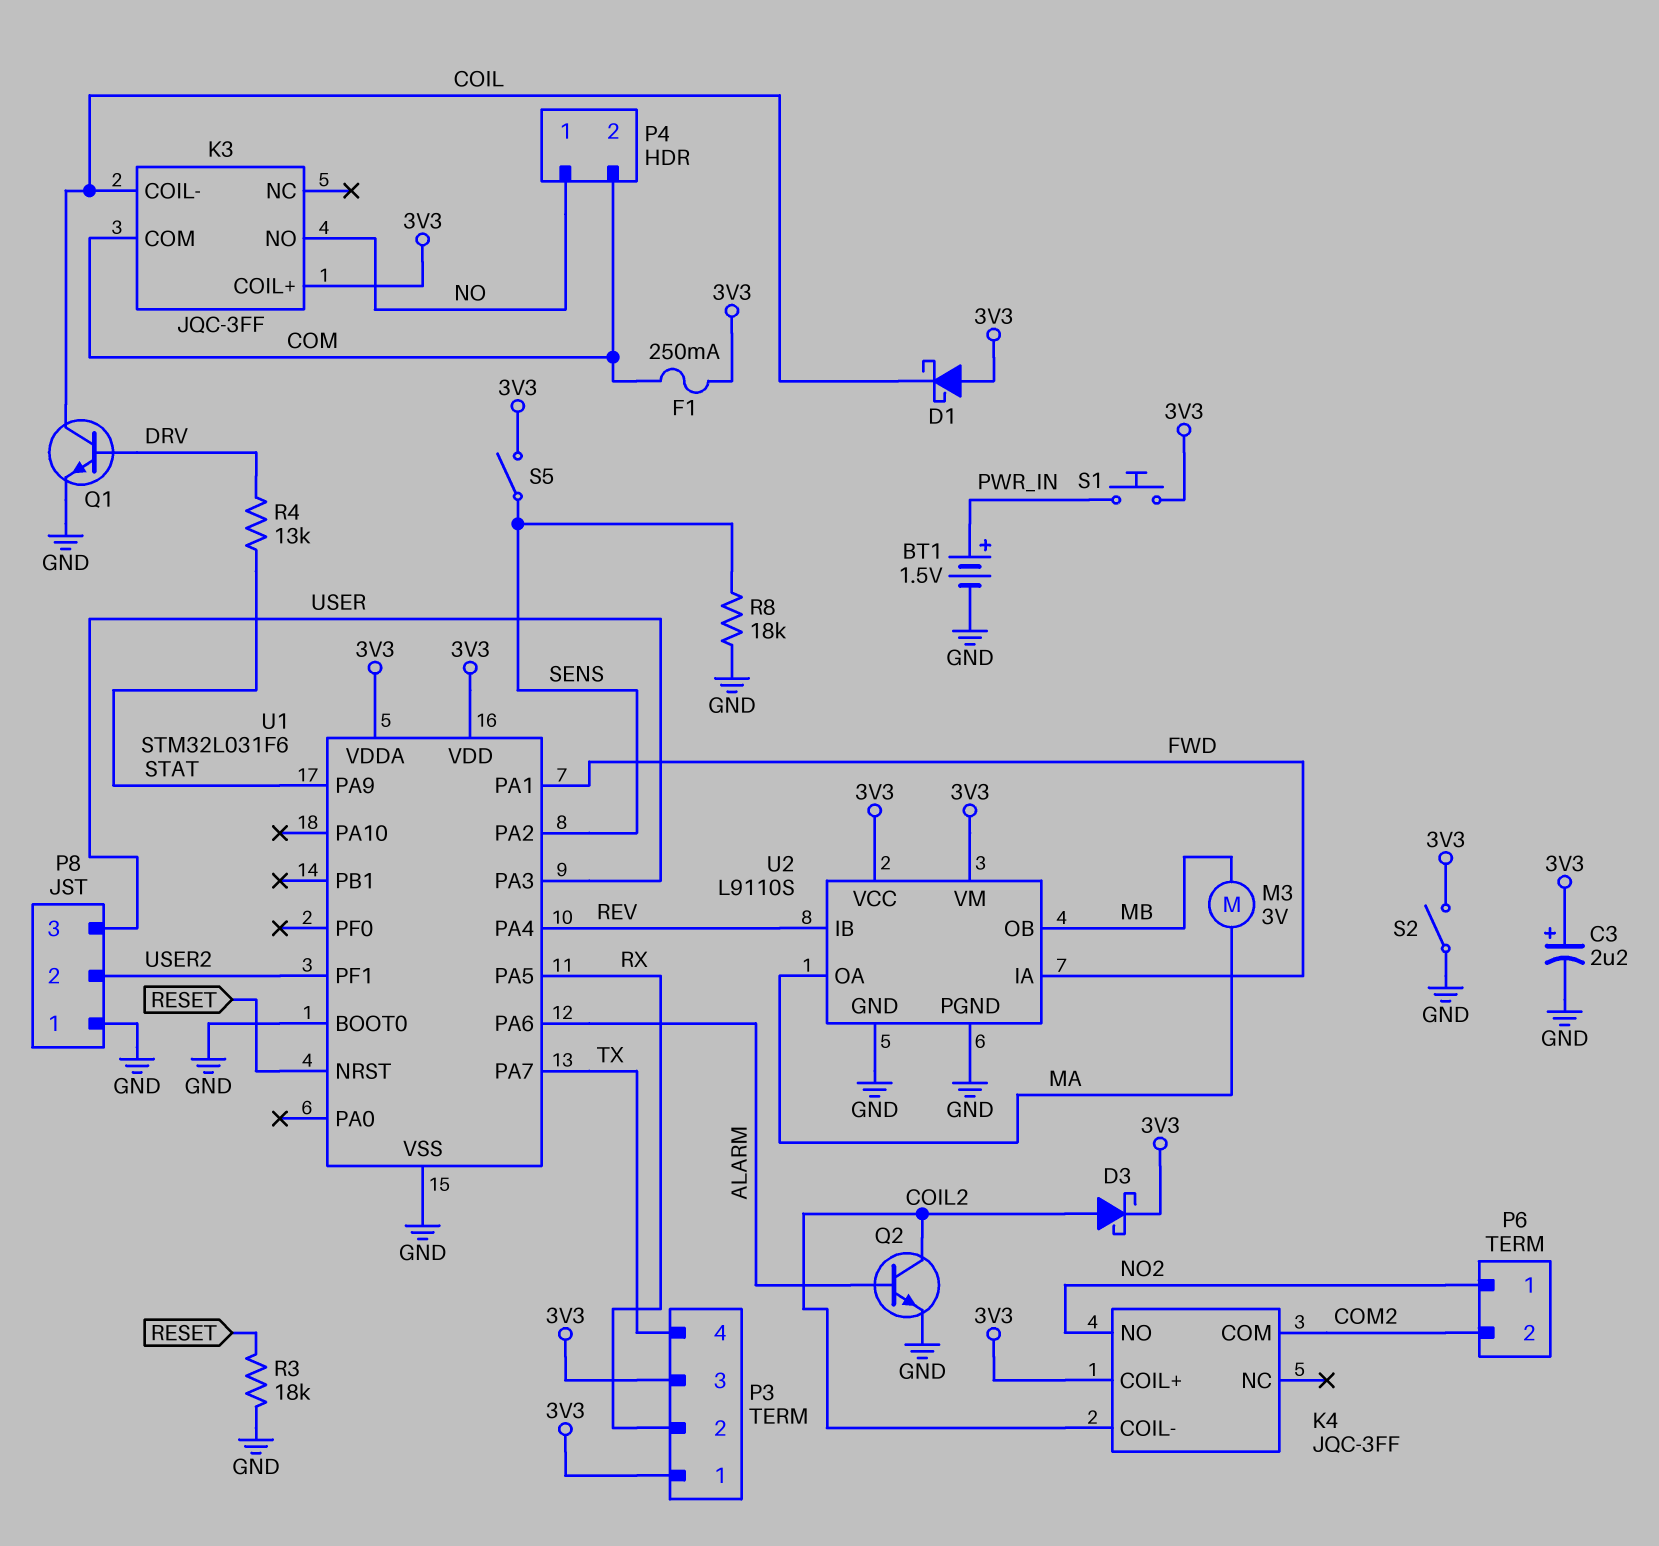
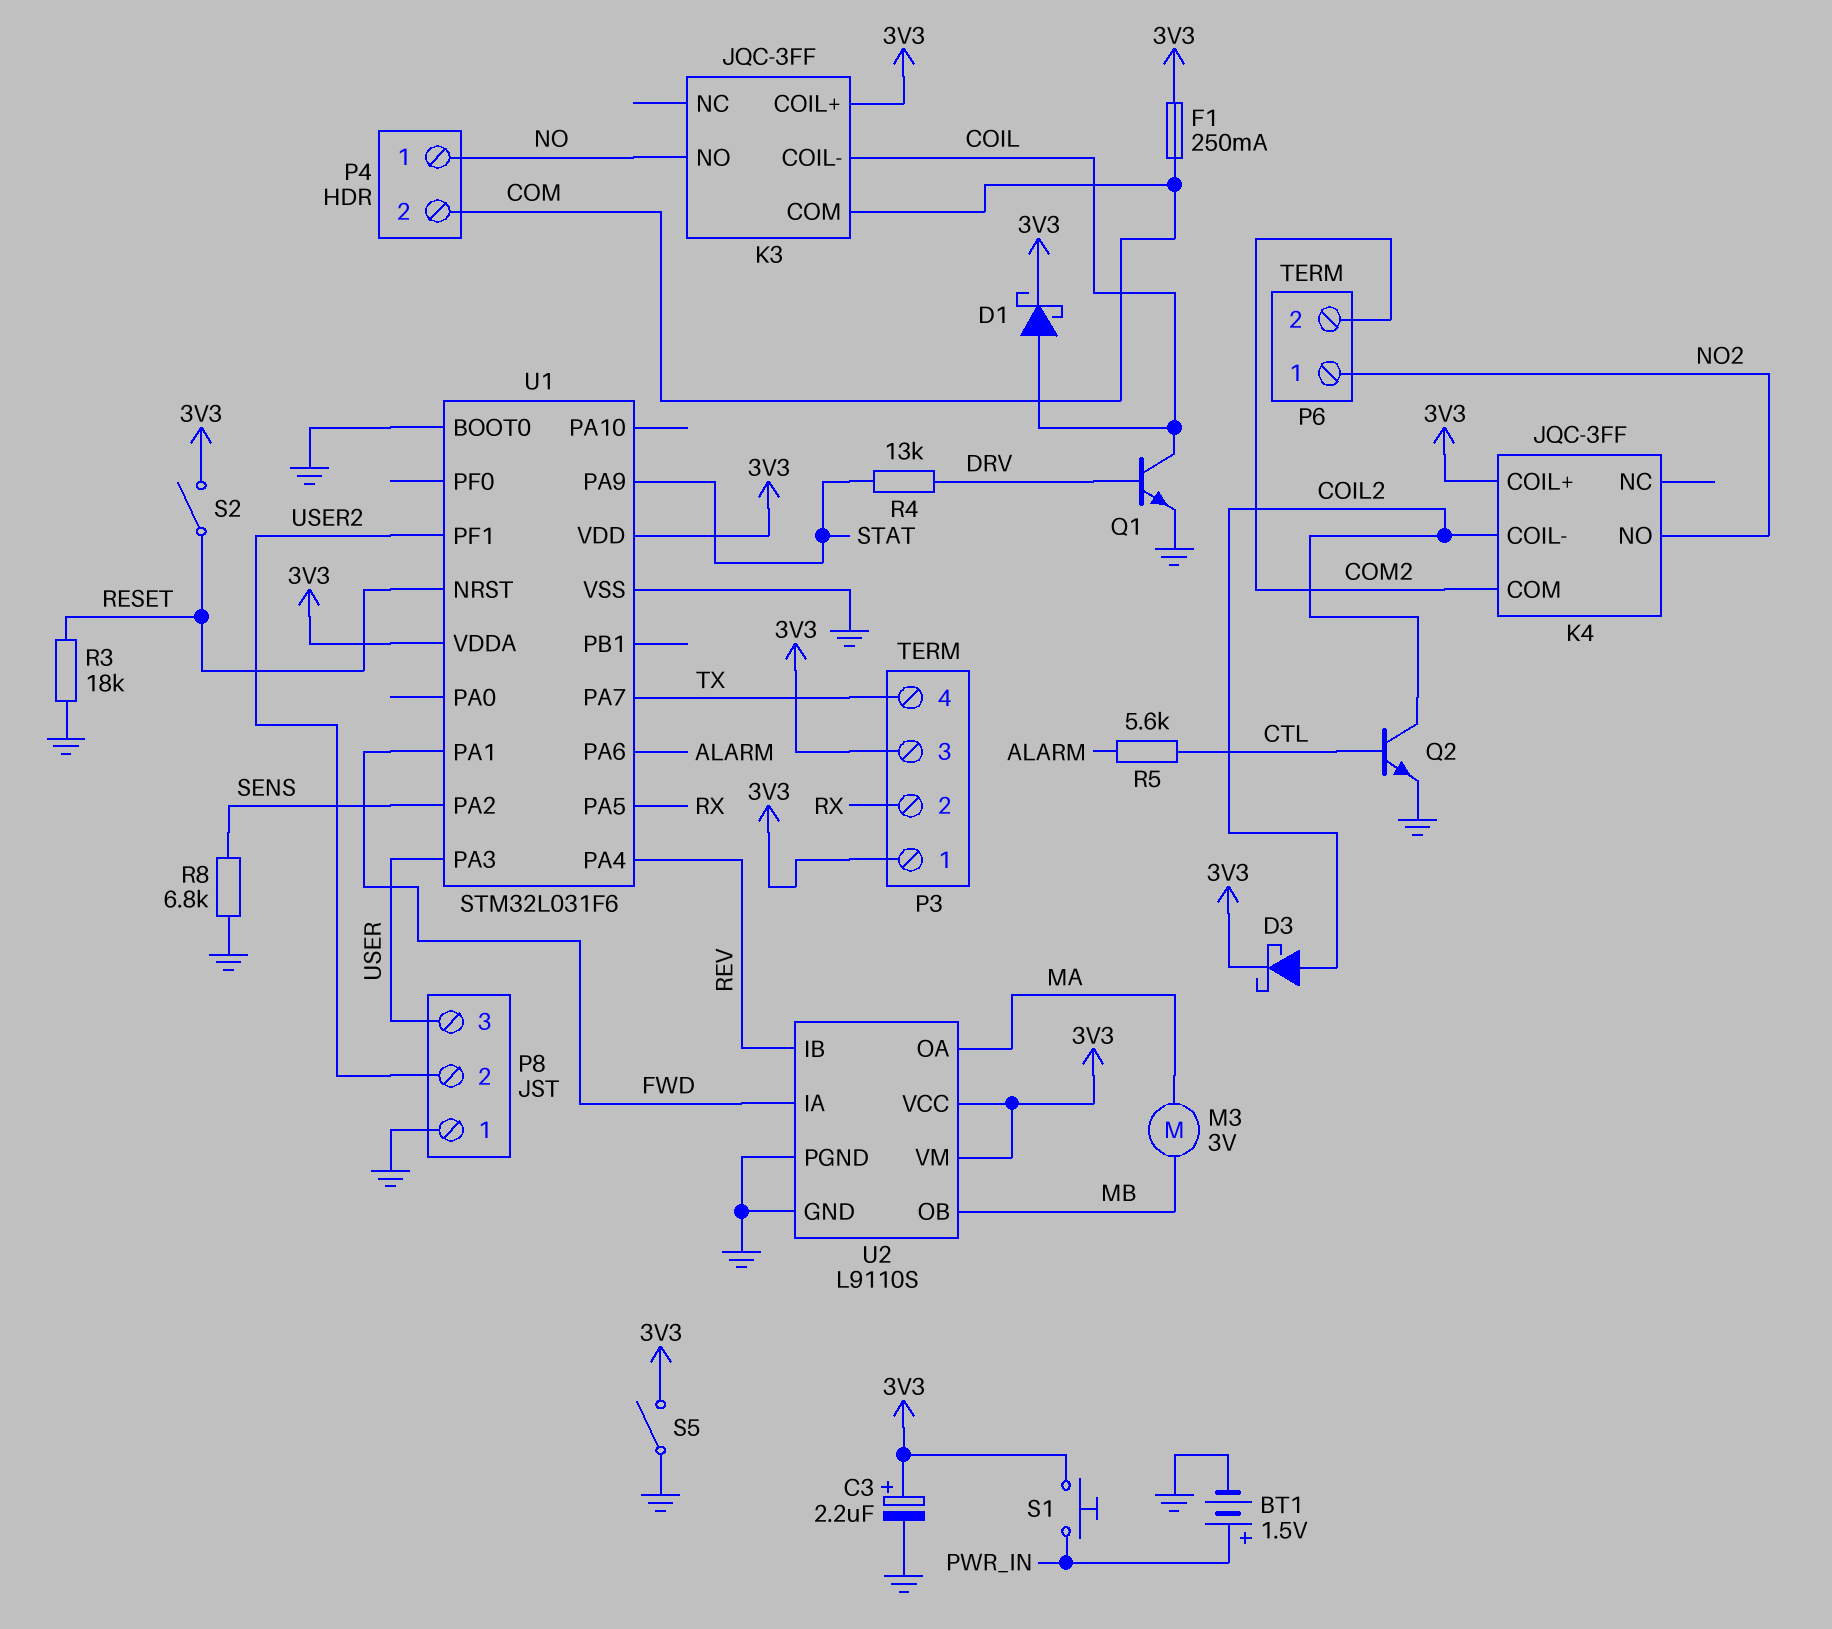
D1: schottky (A 3V3, K COIL) -> schottky (A COIL, K 3V3)
Q2: NPN (B ALARM, C COIL2, E GND) -> NPN (B CTL, C COIL2, E GND)
R5: none -> 5.6k (ALARM, CTL)
R8: 18k (GND, SENS) -> 6.8k (GND, SENS)
S2: switch (3V3, GND) -> switch (3V3, RESET)
S5: switch (3V3, SENS) -> switch (3V3, GND)

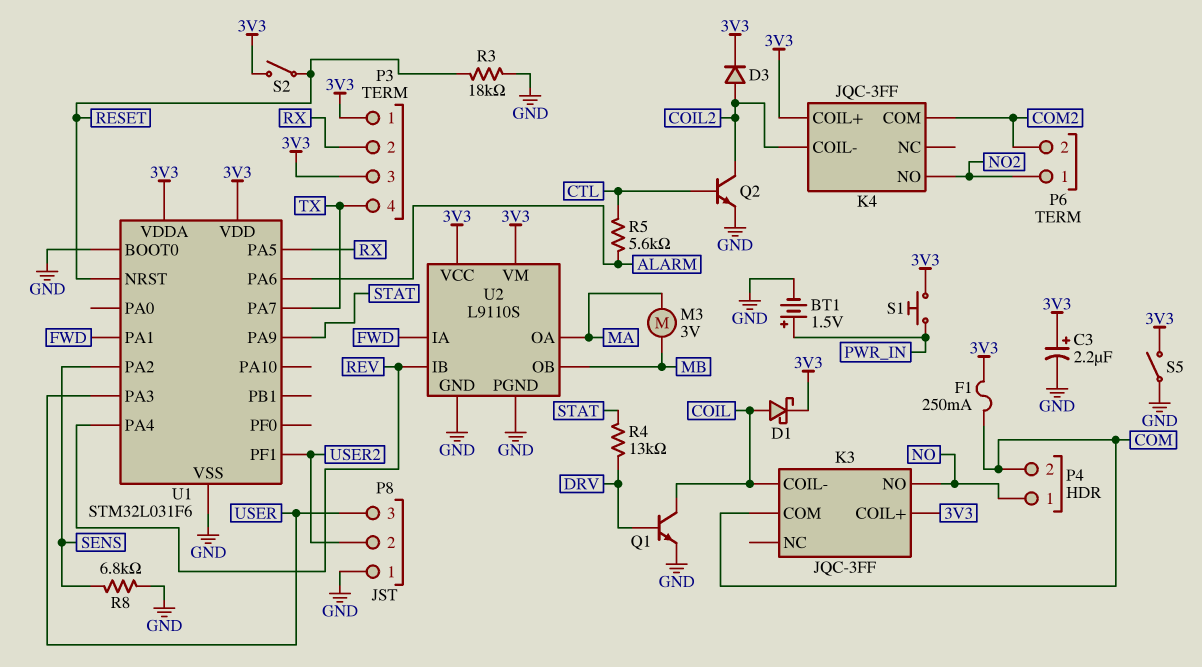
D3: schottky (A COIL2, K 3V3) -> diode (A COIL2, K 3V3)

